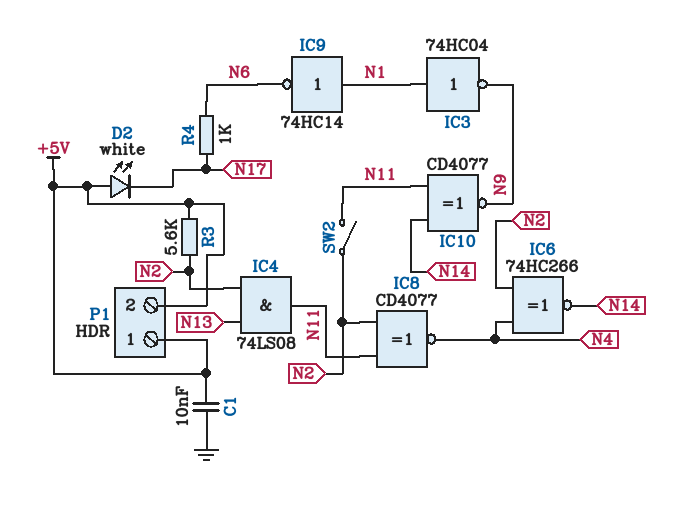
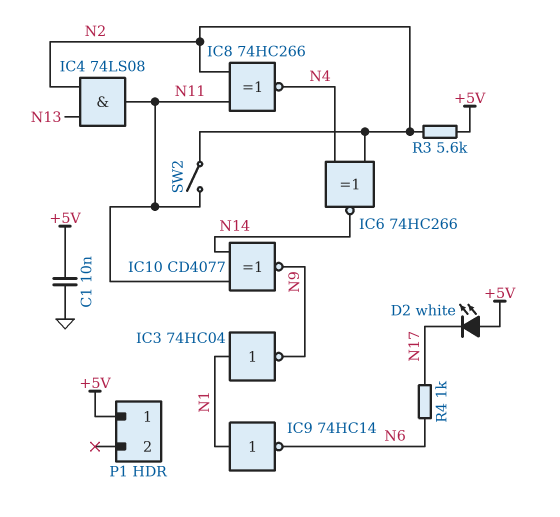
IC8: XNOR CD4077 (in N2, in N11, out N4) -> XNOR 74HC266 (in N2, in N11, out N4)
P1 pin 2: +5V -> none

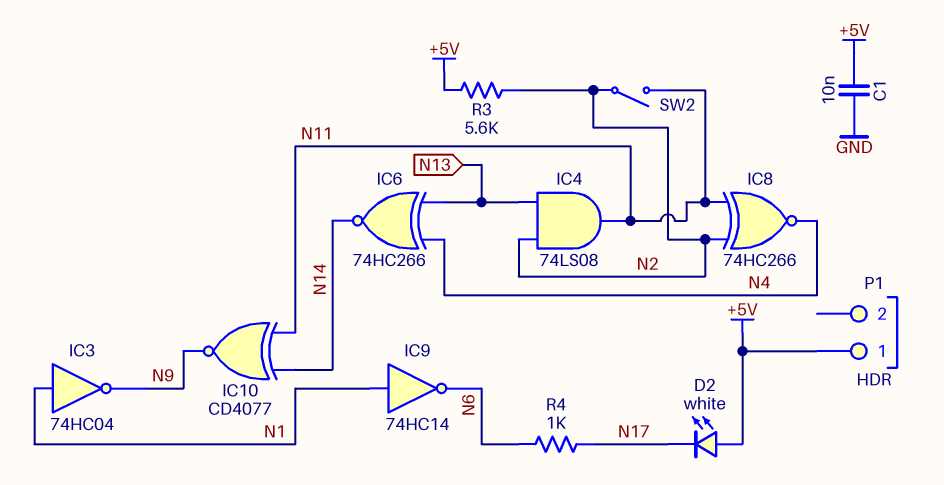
IC6: XNOR 74HC266 (in N2, in N4, out N14) -> XNOR 74HC266 (in N4, in N13, out N14)

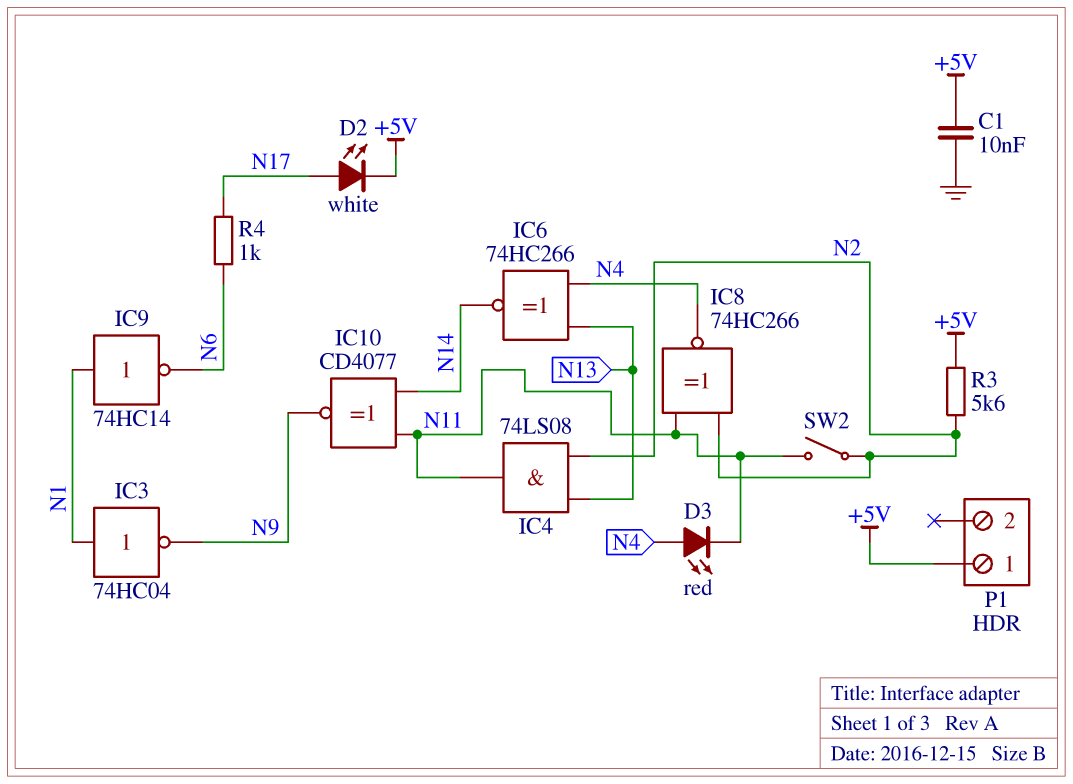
D2: LED white (A +5V, K N17) -> LED white (A N17, K +5V)
D3: none -> LED red (A N4, K N11)

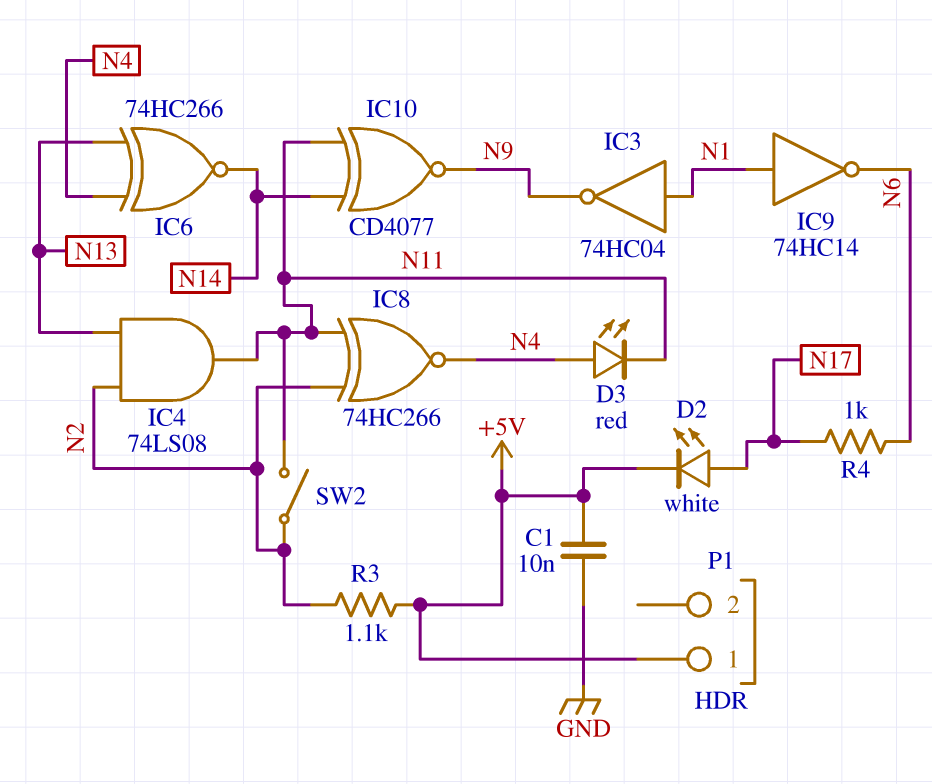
R3: 5.6k (+5V, N2) -> 1.1k (+5V, N2)

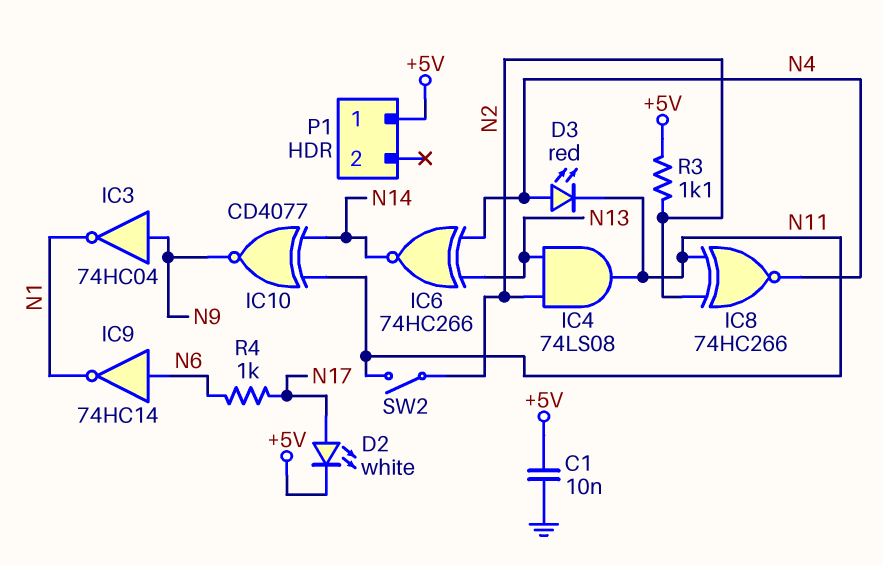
IC3: NOT 74HC04 (in N1, out N9) -> NOT 74HC04 (in N9, out N1)
IC9: NOT 74HC14 (in N1, out N6) -> NOT 74HC14 (in N6, out N1)

